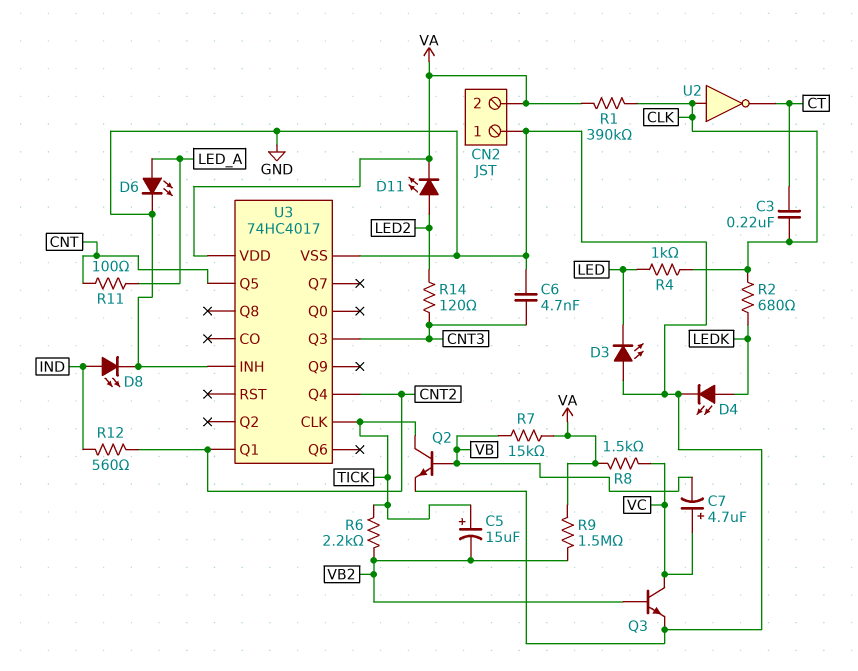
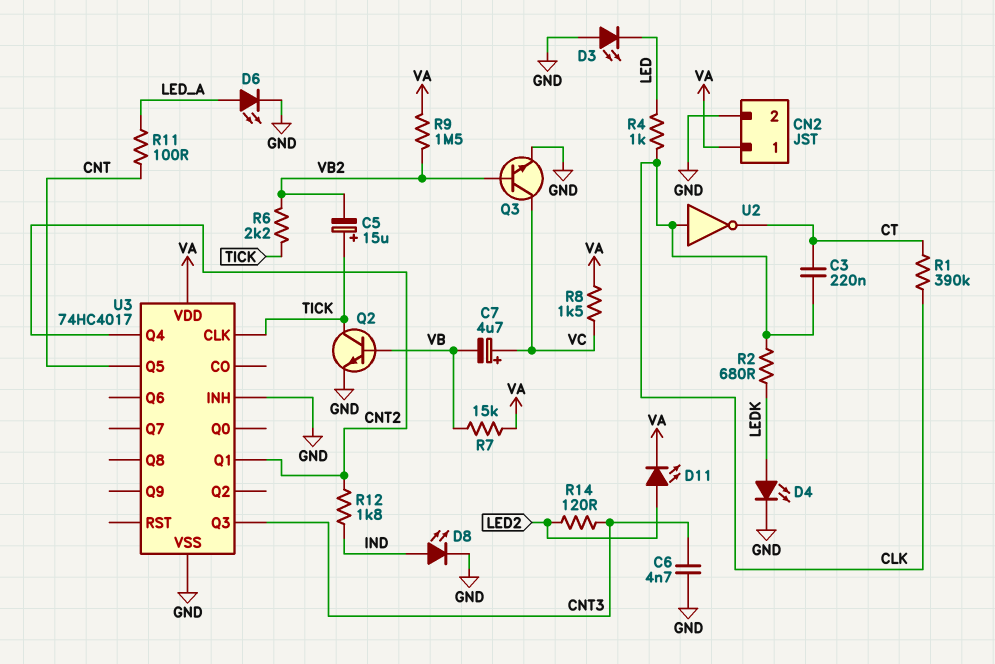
CN2 pin 1: GND -> VA
CN2 pin 2: VA -> GND
R1: 390k (CLK, VA) -> 390k (CLK, CT)
R12: 560 (CNT2, IND) -> 1.8k (CNT2, IND)

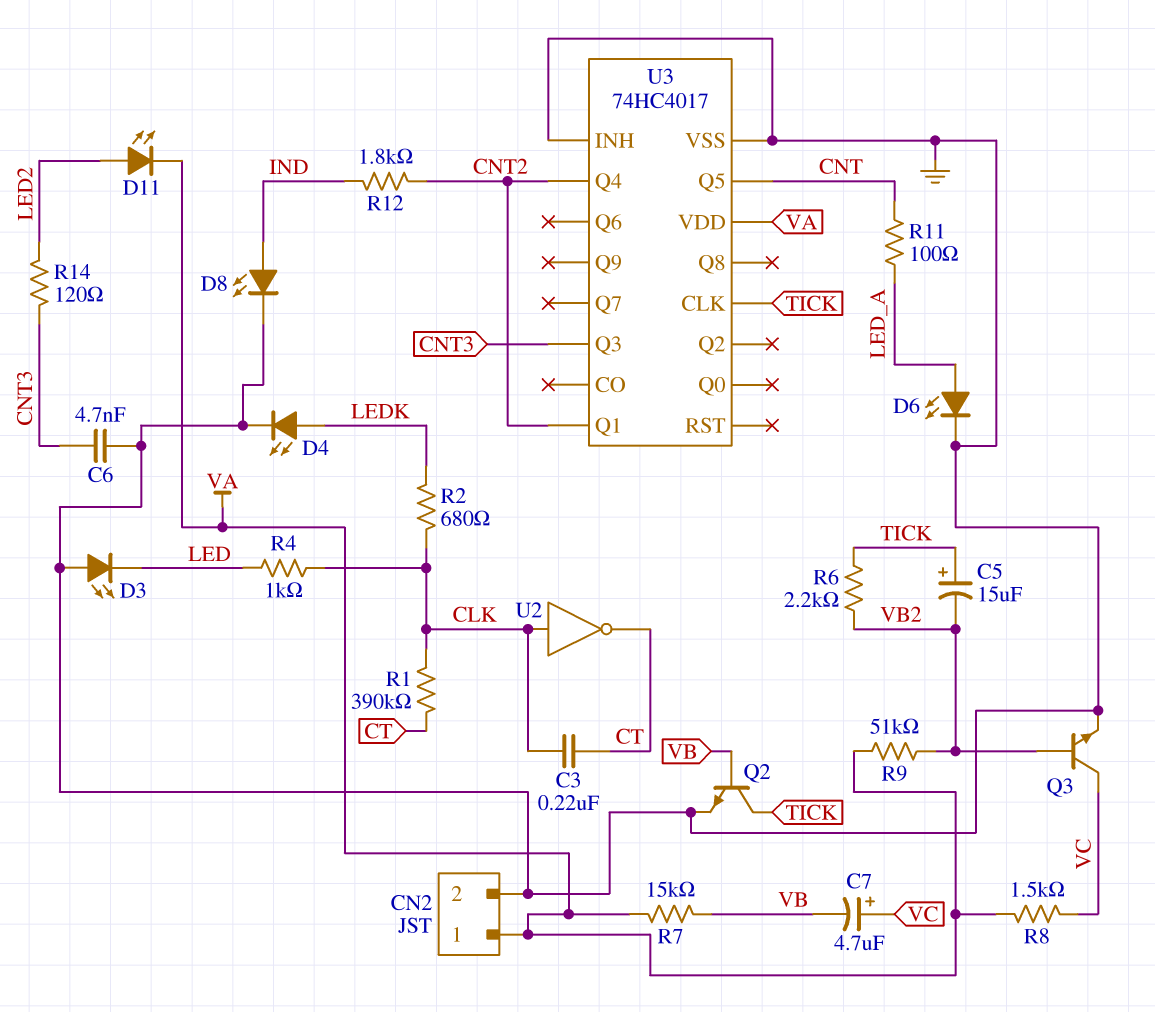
R9: 1.5M (VA, VB2) -> 51k (VA, VB2)

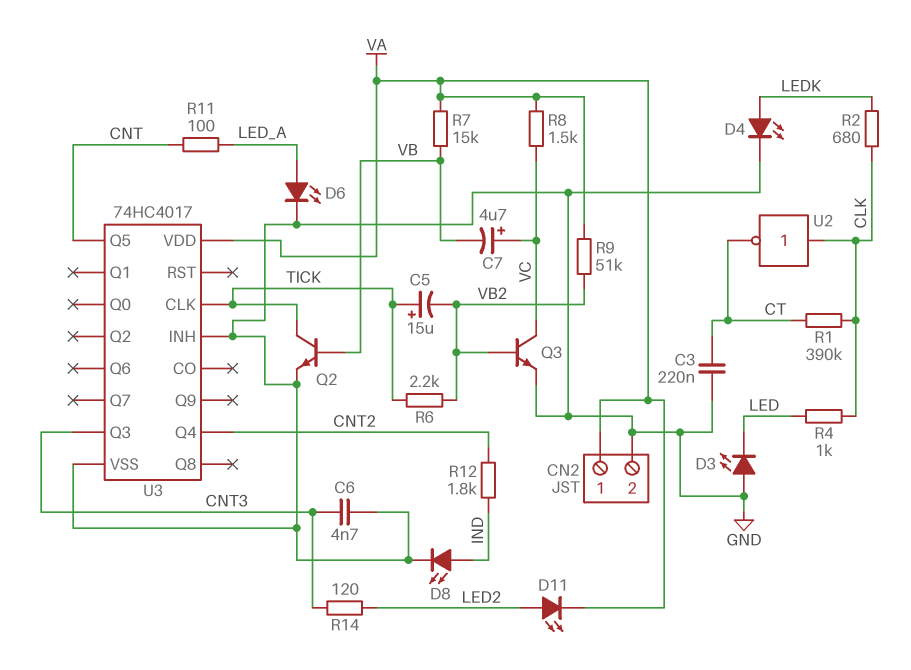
C3: 220nF (CLK, CT) -> 220nF (CT, GND)
U3 pin Q1: CNT2 -> none

